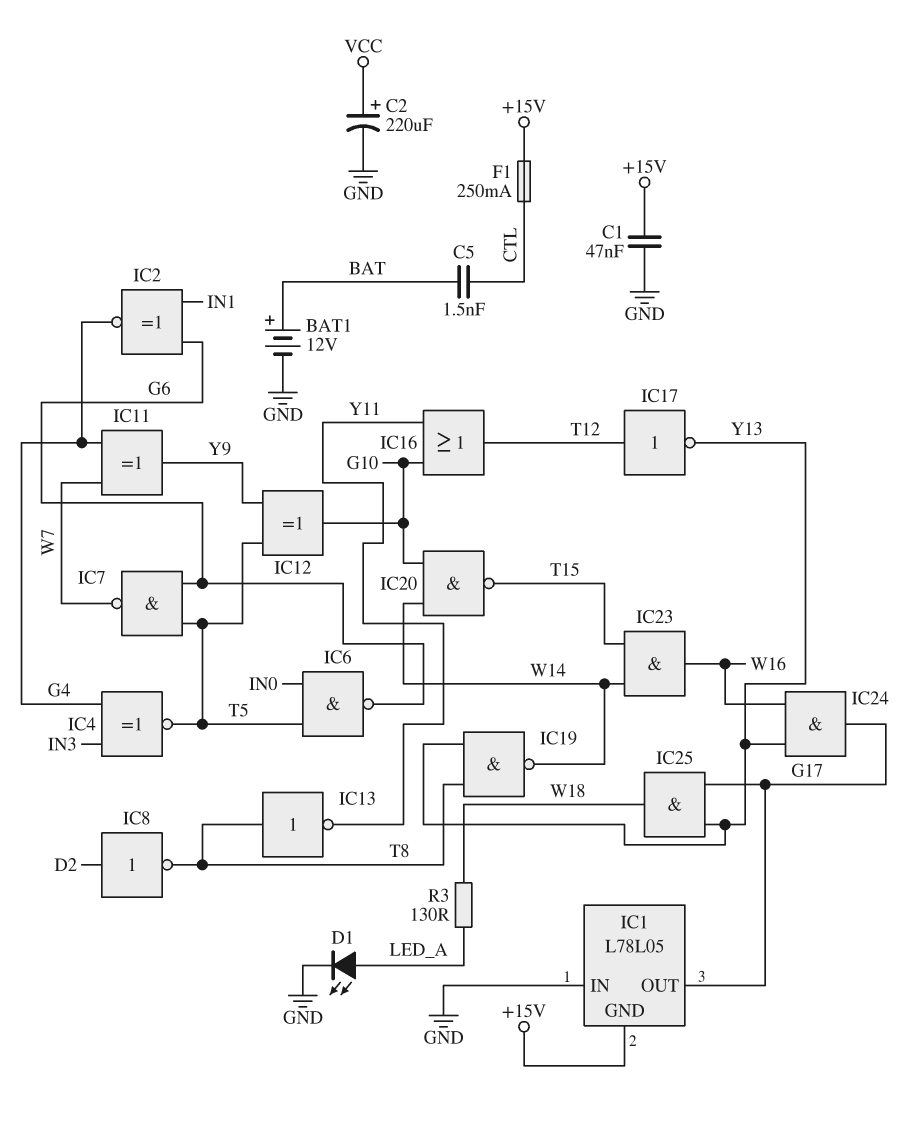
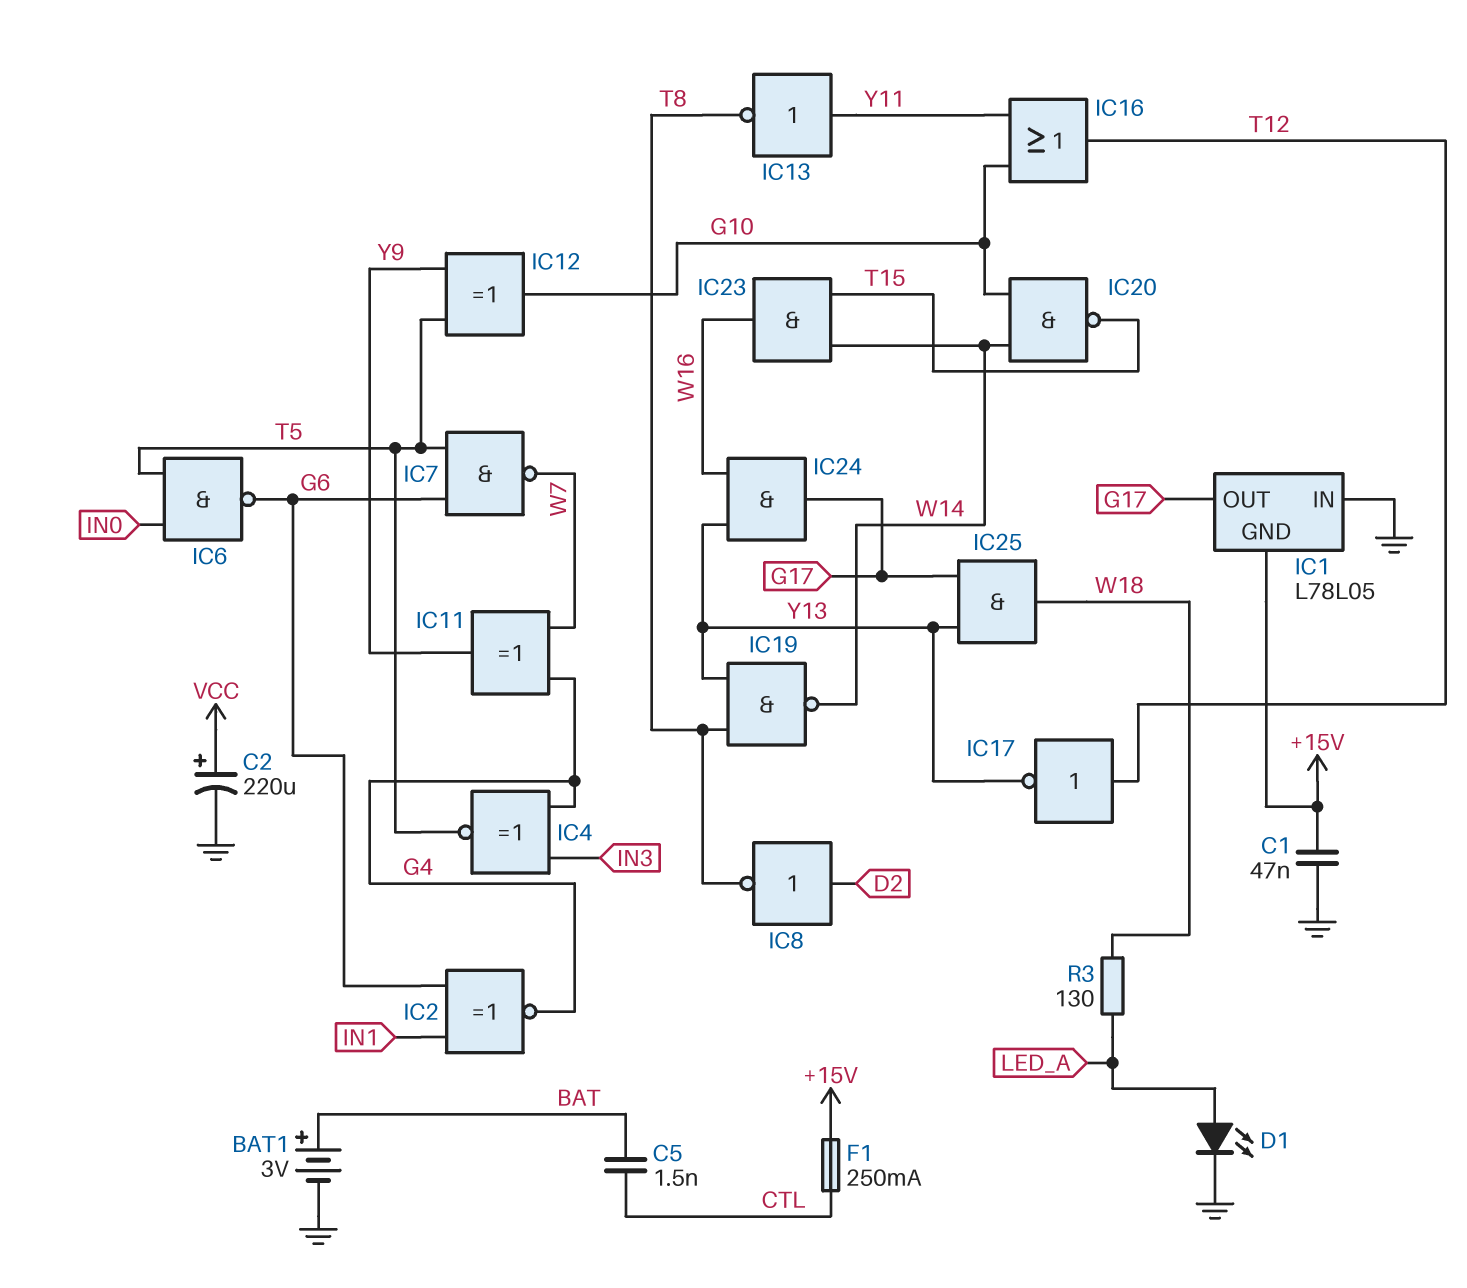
BAT1: 12V (plus BAT, minus GND) -> 3V (plus BAT, minus GND)
IC13: NOT (in T8, out Y11) -> NOT (in Y11, out T8)

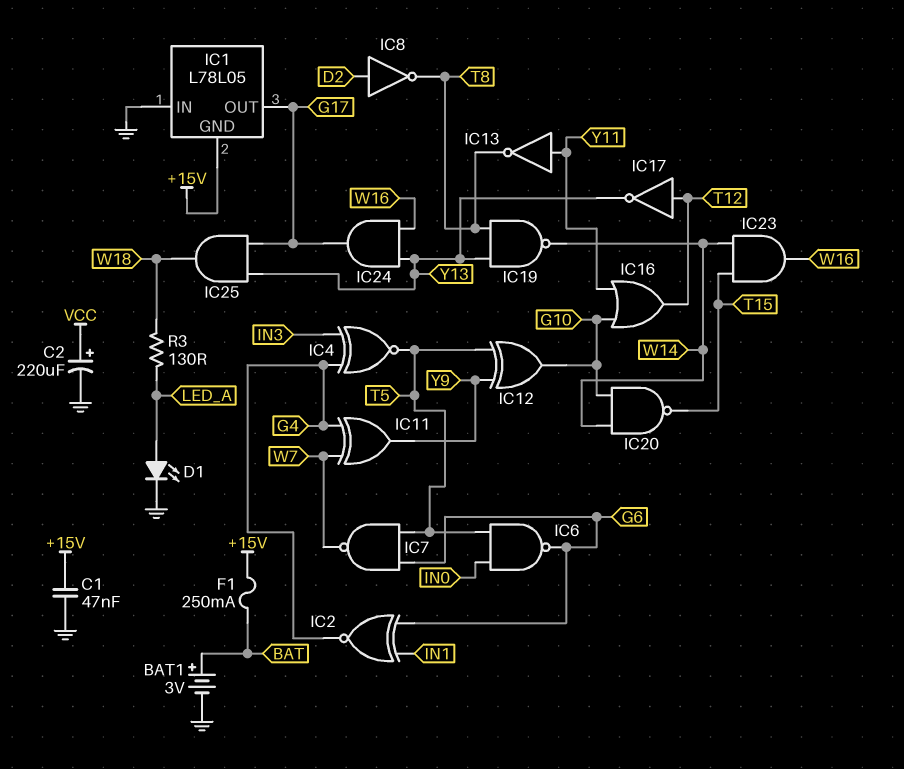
C5: 1.5nF (BAT, CTL) -> none
F1: 250mA (+15V, CTL) -> 250mA (+15V, BAT)

